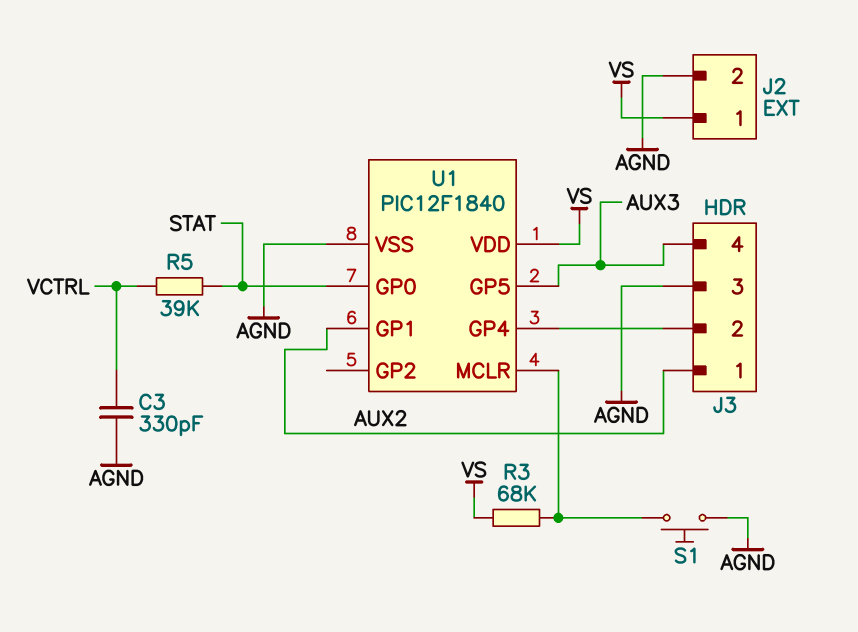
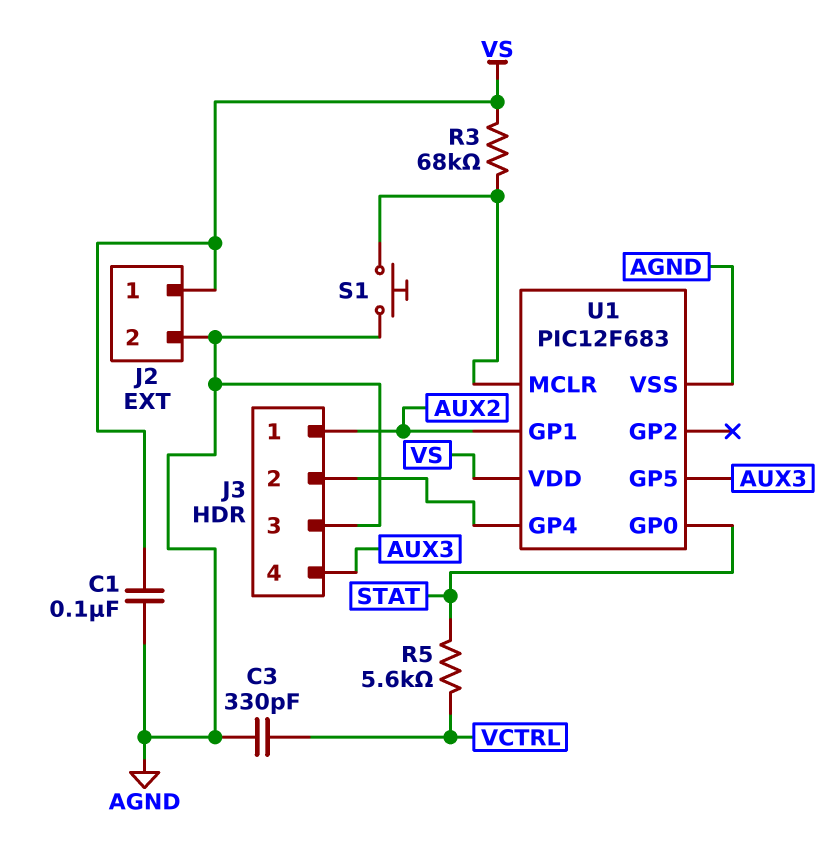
C1: none -> 100nF (AGND, VS)
R5: 39k (STAT, VCTRL) -> 5.6k (STAT, VCTRL)
U1: PIC12F1840 -> PIC12F683

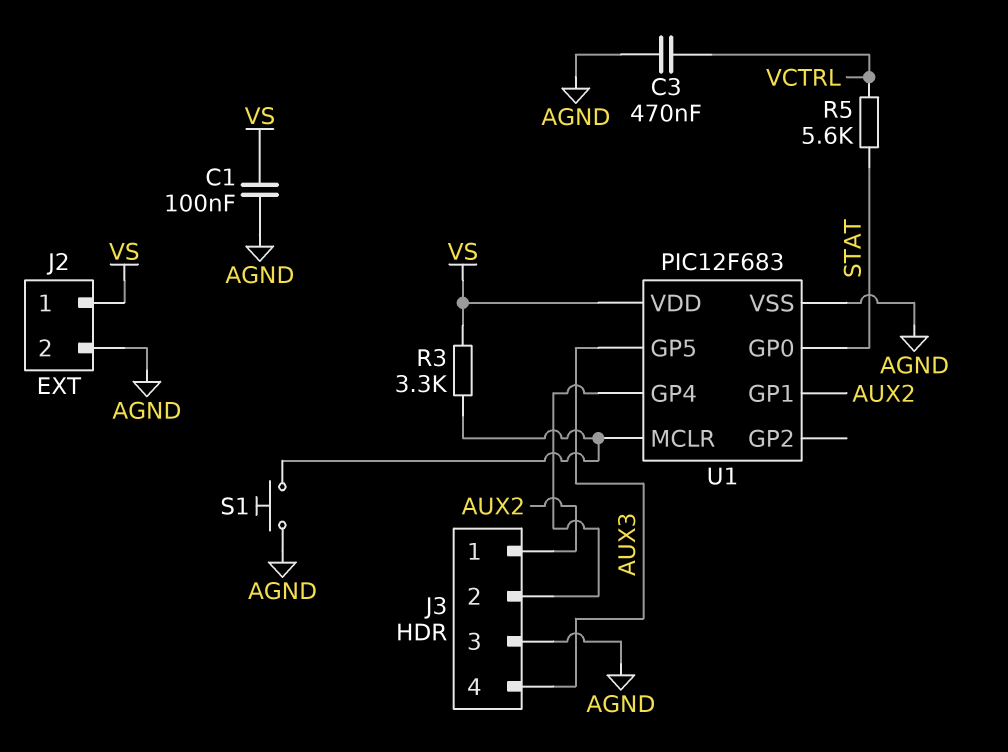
C3: 330pF (AGND, VCTRL) -> 470nF (AGND, VCTRL)
R3: 68k (U1/MCLR, VS) -> 3.3k (U1/MCLR, VS)

